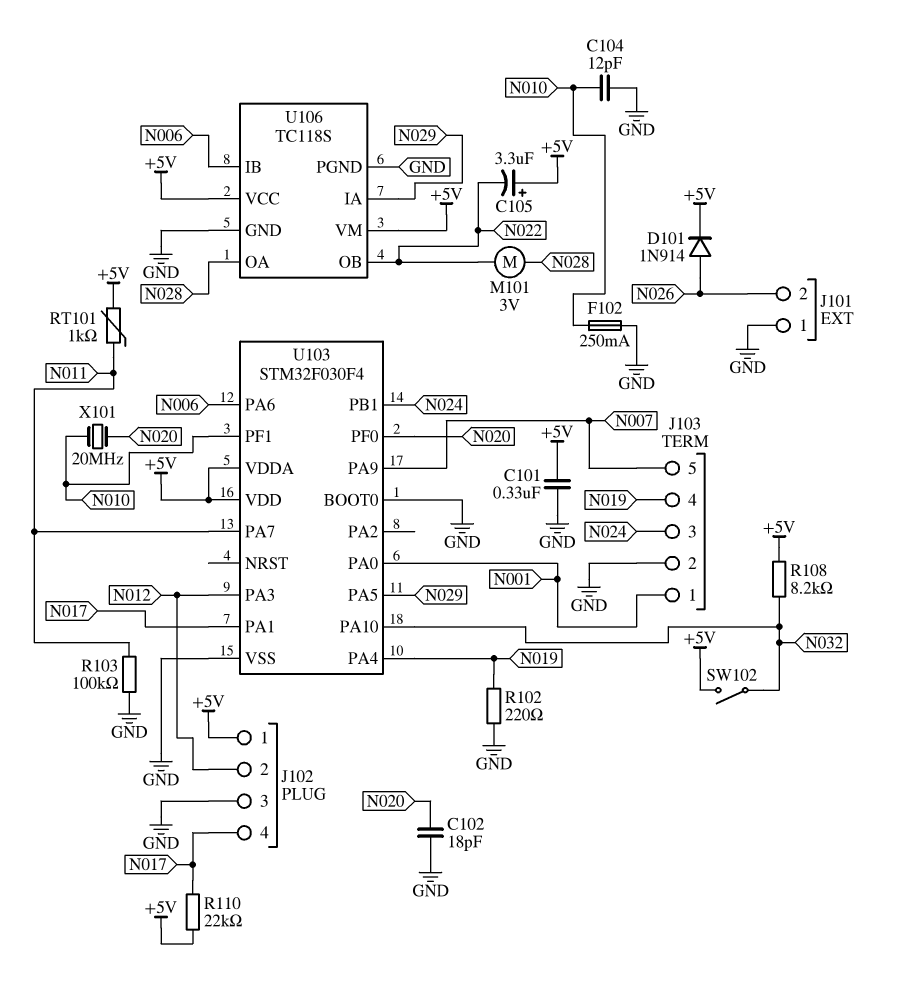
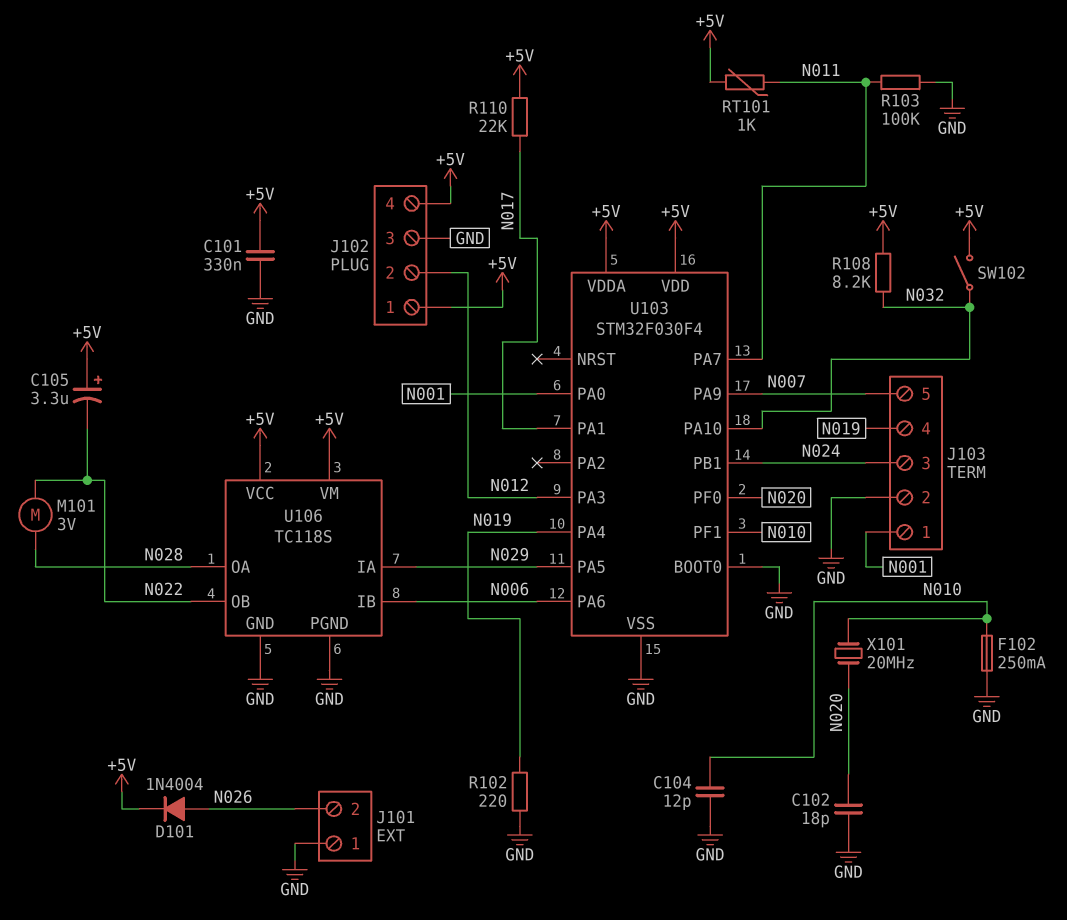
D101: diode 1N914 (A N026, K +5V) -> diode 1N4004 (A N026, K +5V)
J102 pin 4: N017 -> +5V

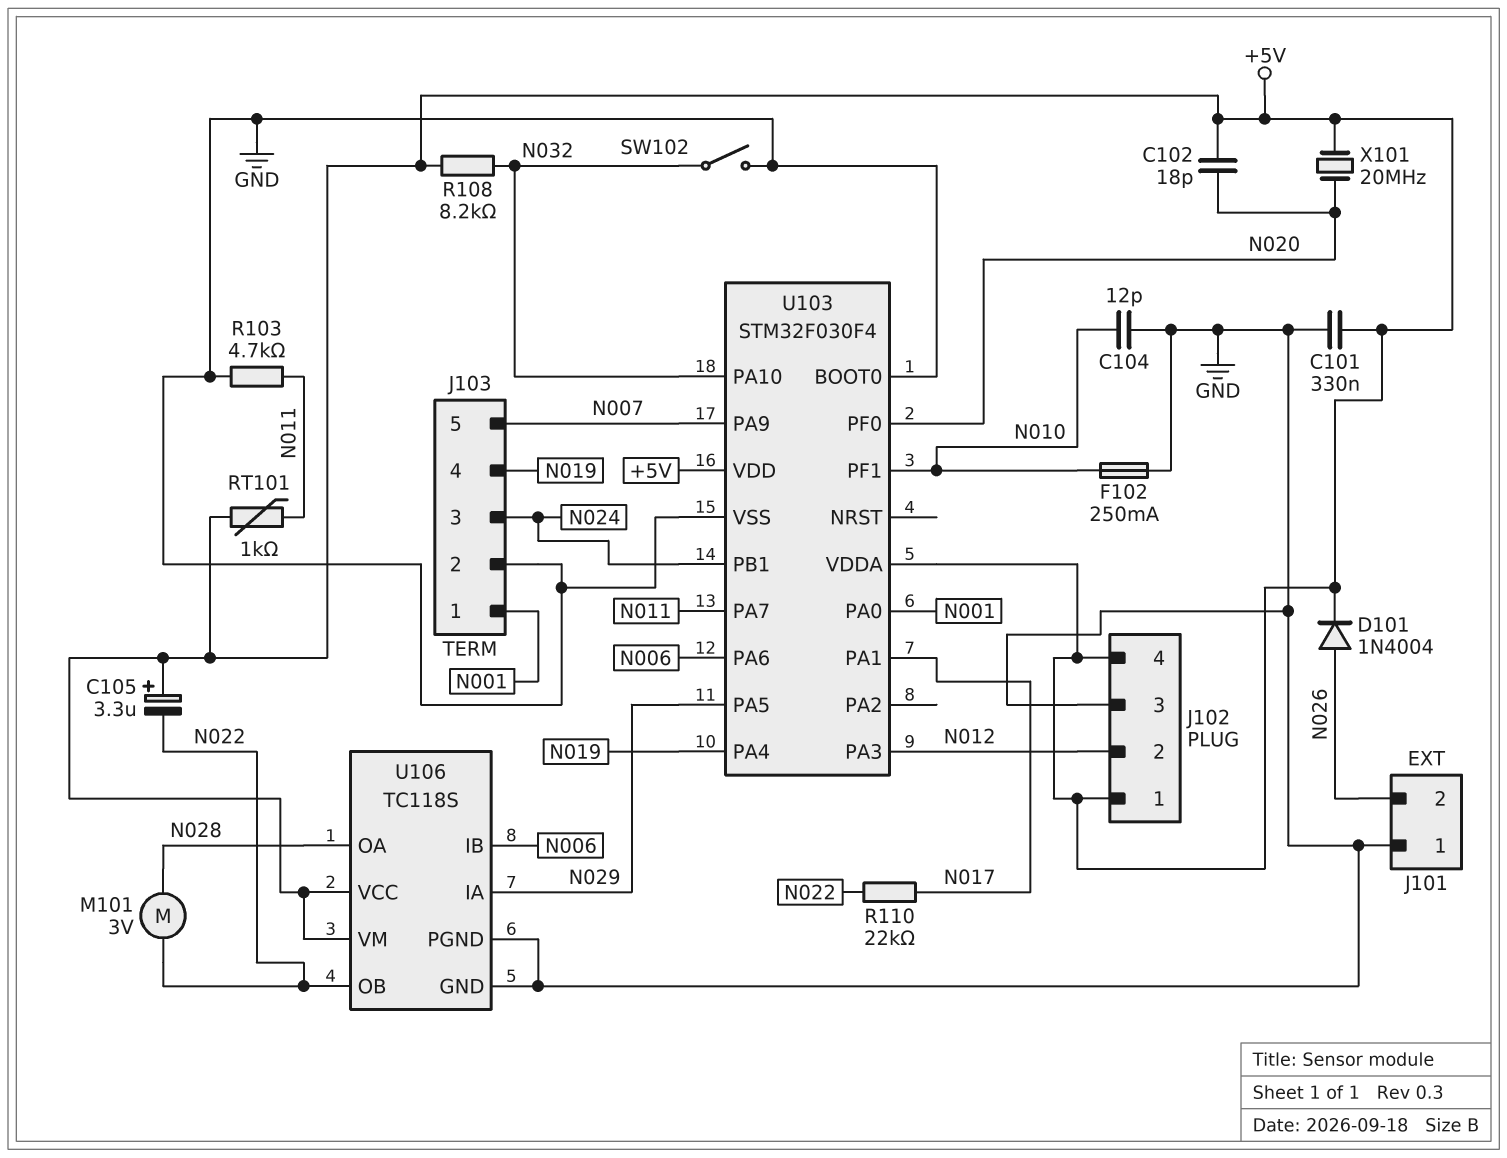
C102: 18pF (GND, N020) -> 18pF (+5V, N020)
R102: 220 (GND, N019) -> none
R103: 100k (GND, N011) -> 4.7k (GND, N011)
R110: 22k (+5V, N017) -> 22k (N017, N022)
SW102: switch (+5V, N032) -> switch (GND, N032)
X101: 20MHz (N010, N020) -> 20MHz (+5V, N020)

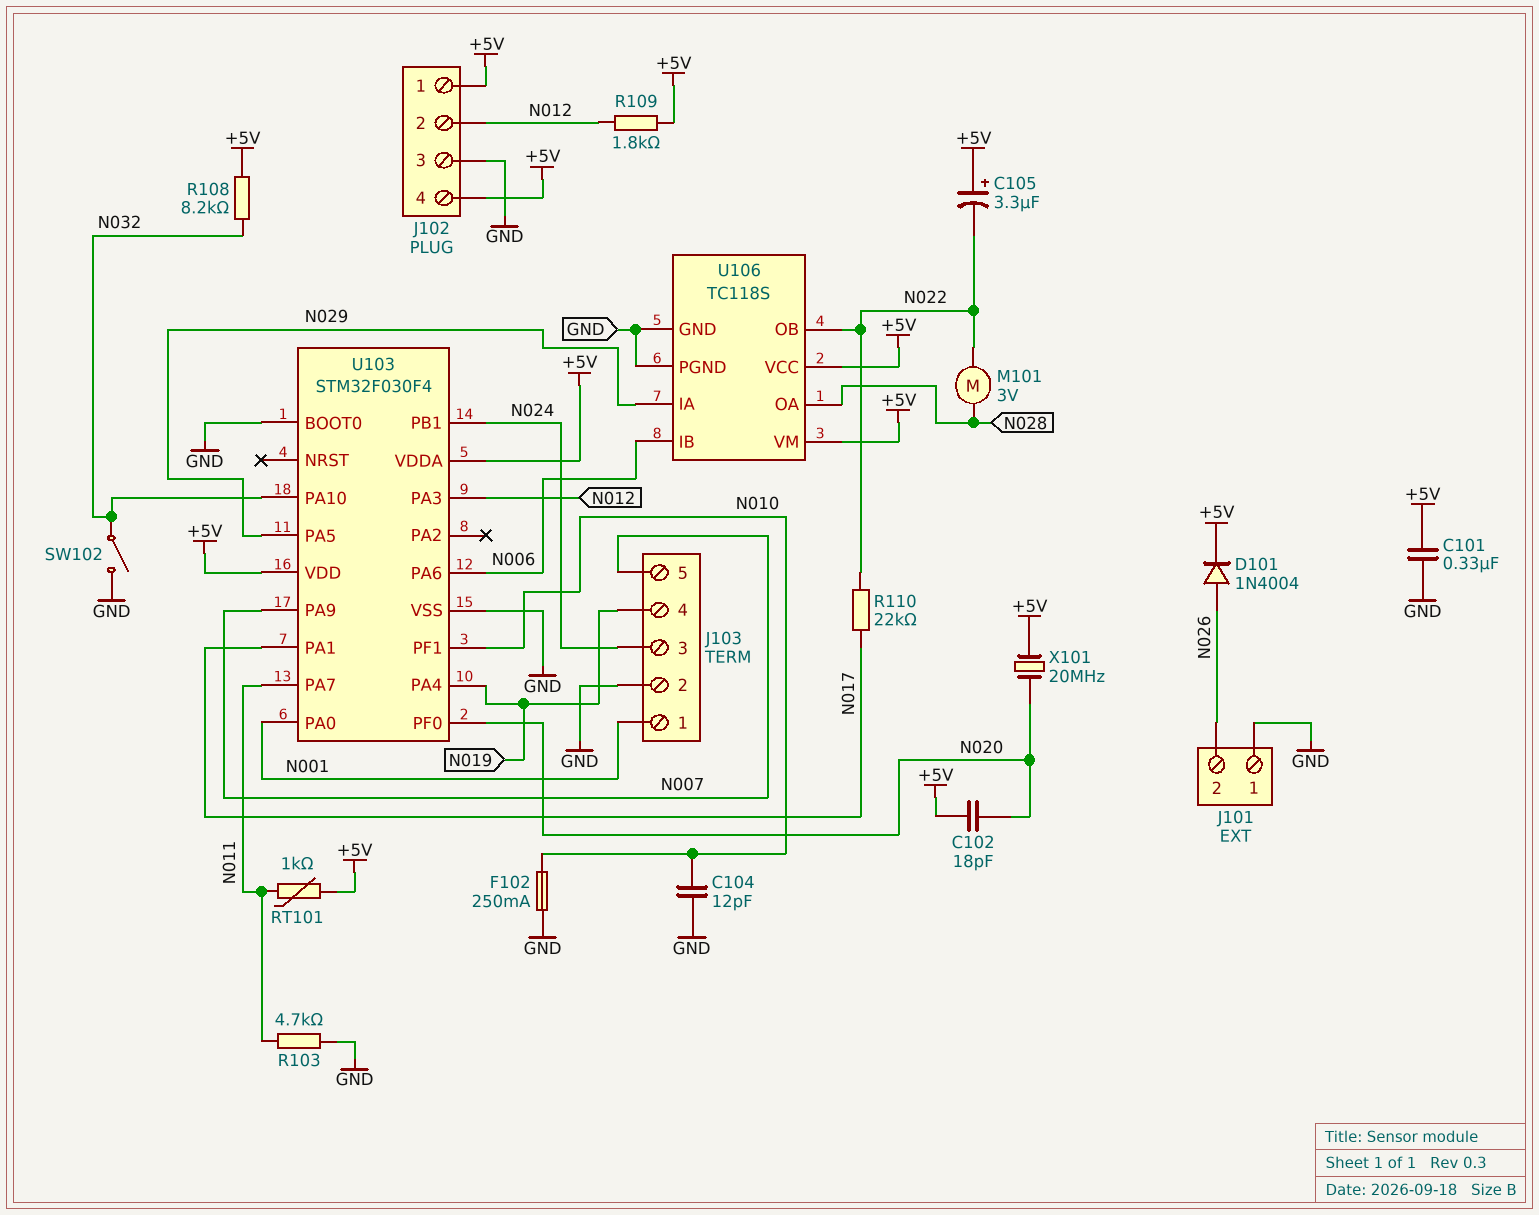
R109: none -> 1.8k (+5V, N012)

